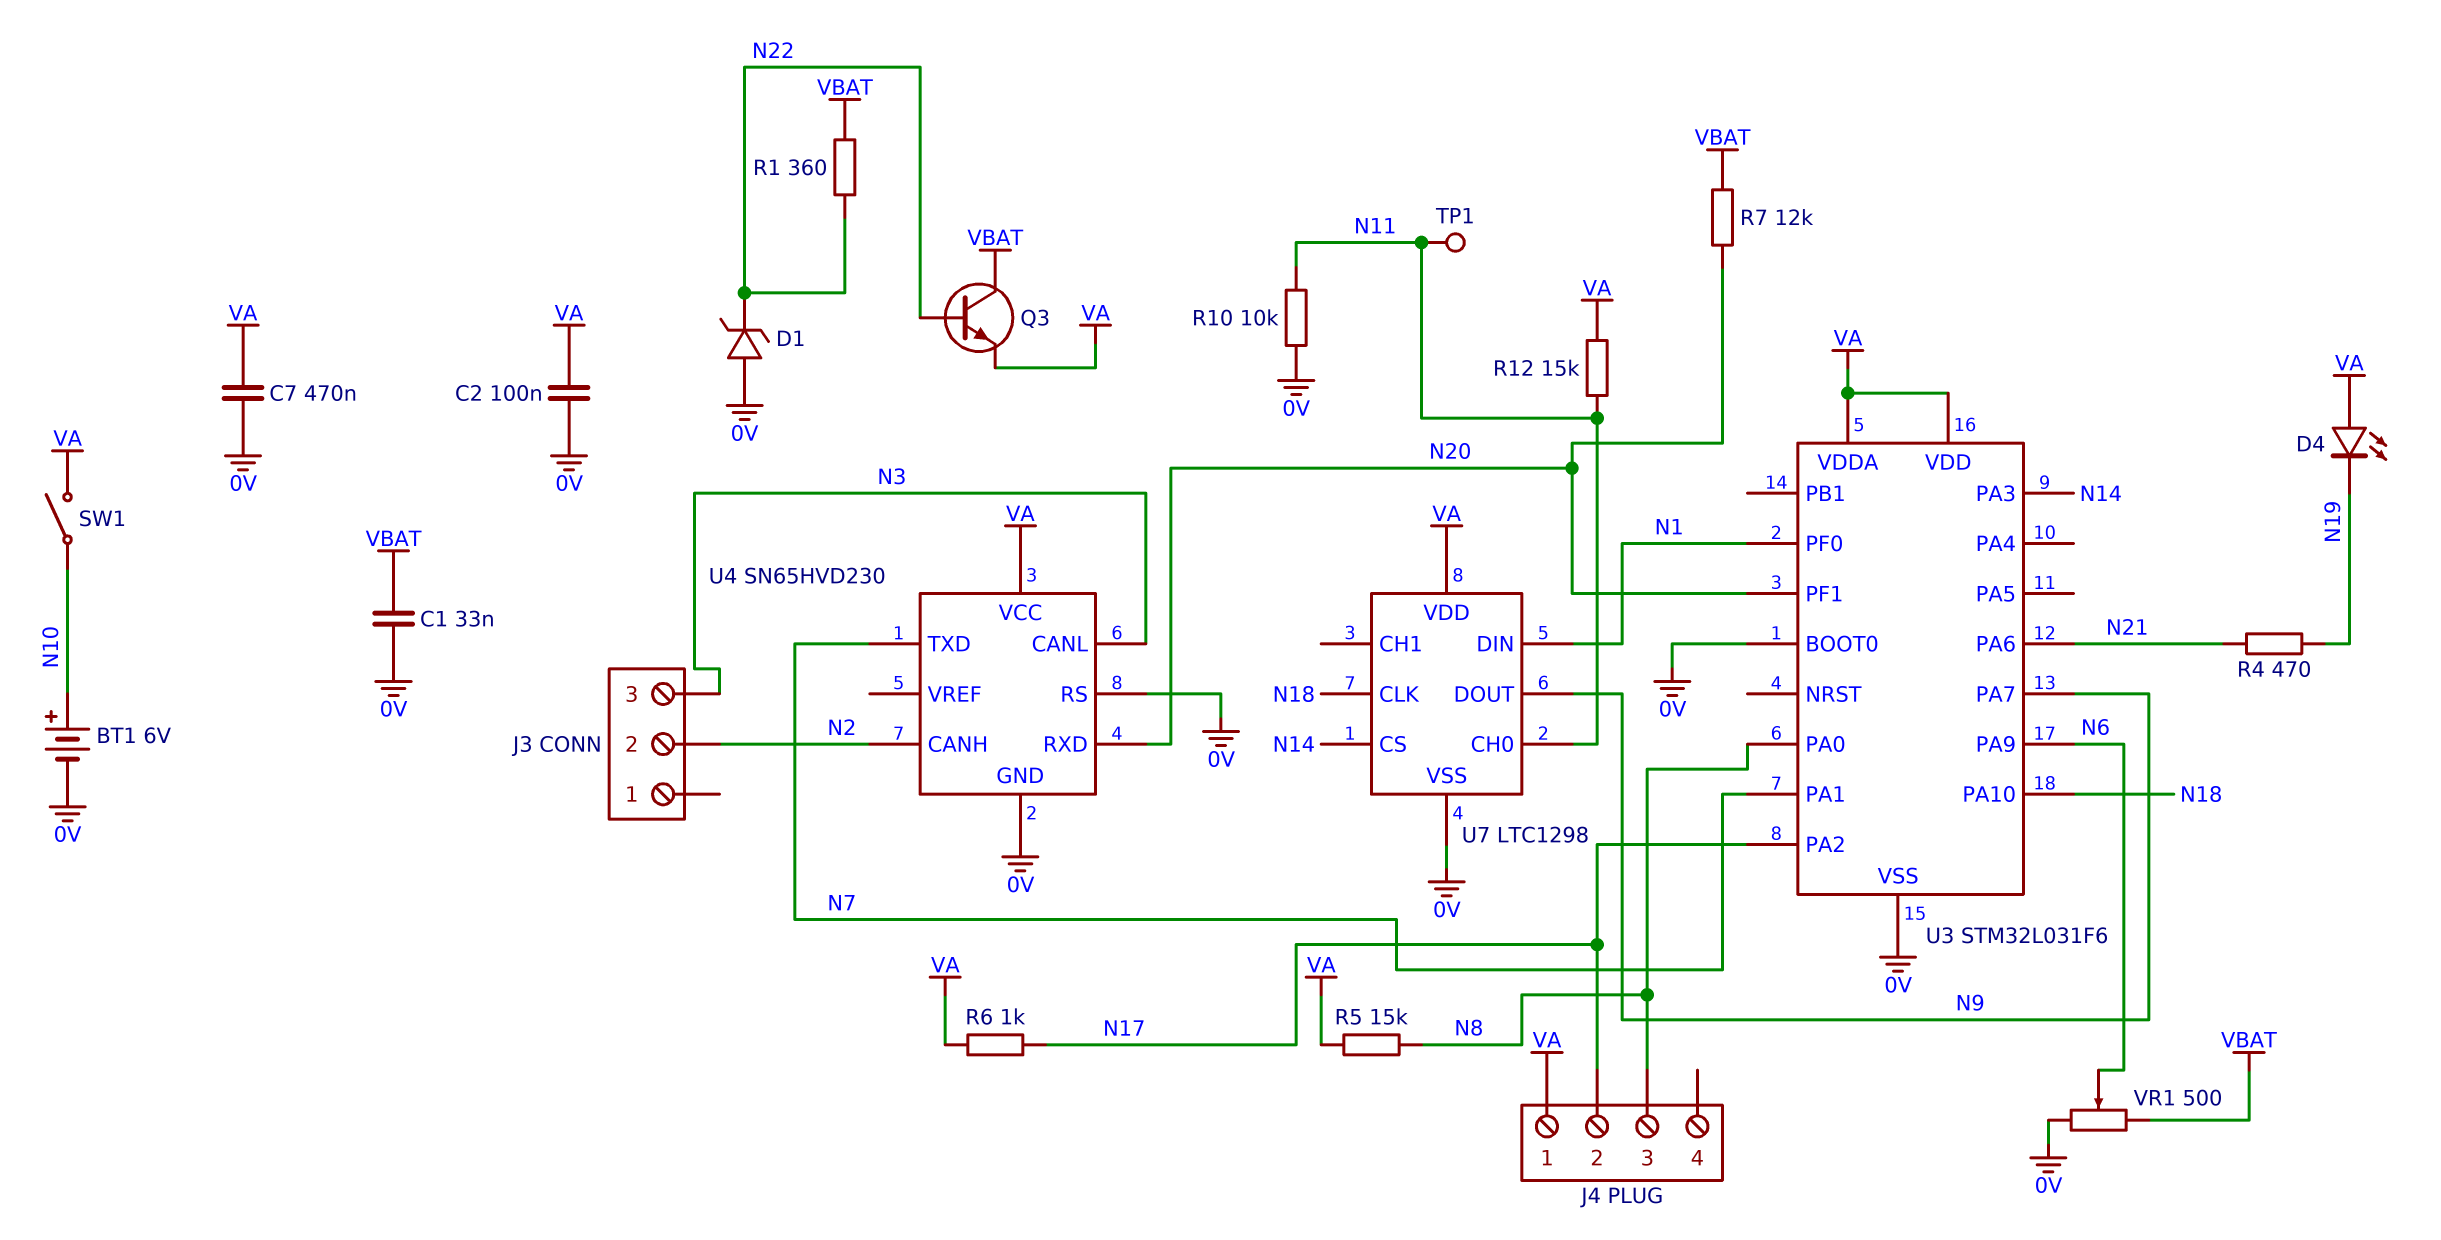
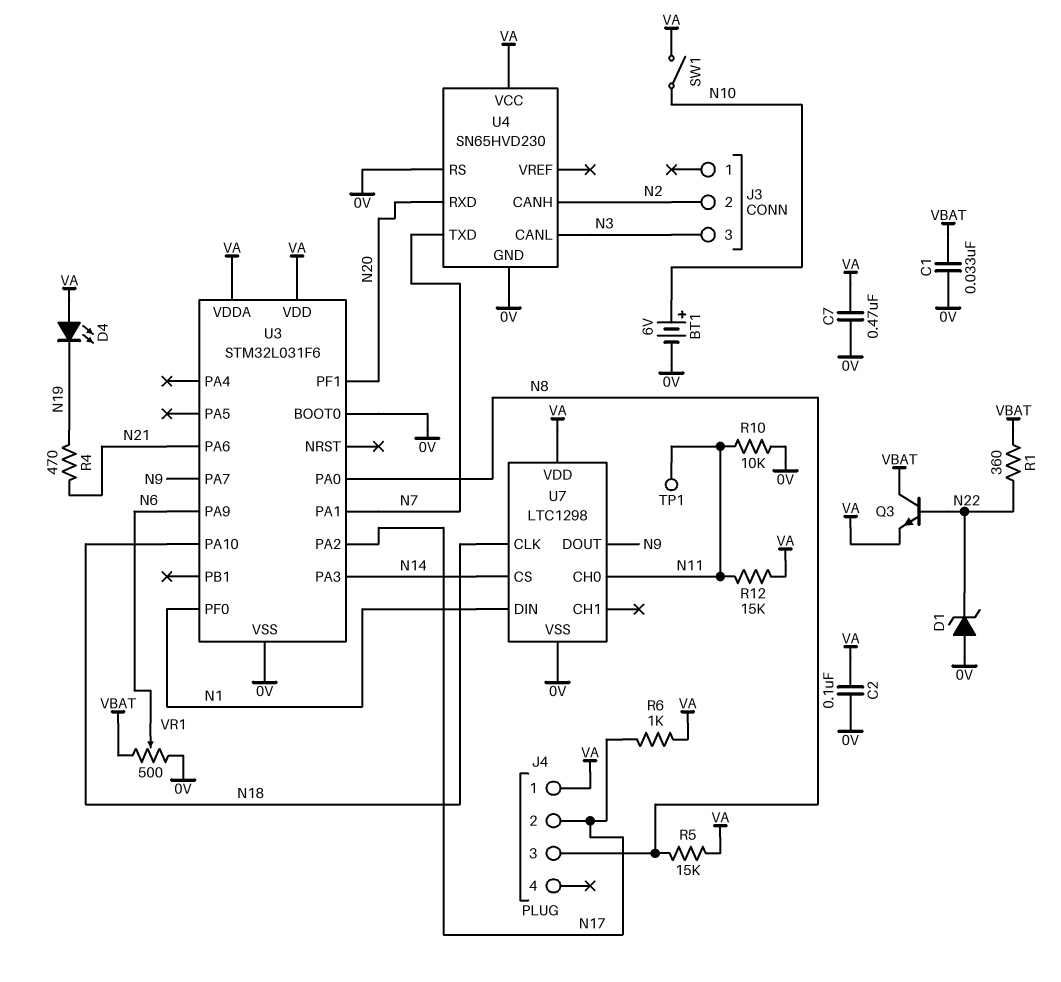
R7: 12k (N20, VBAT) -> none

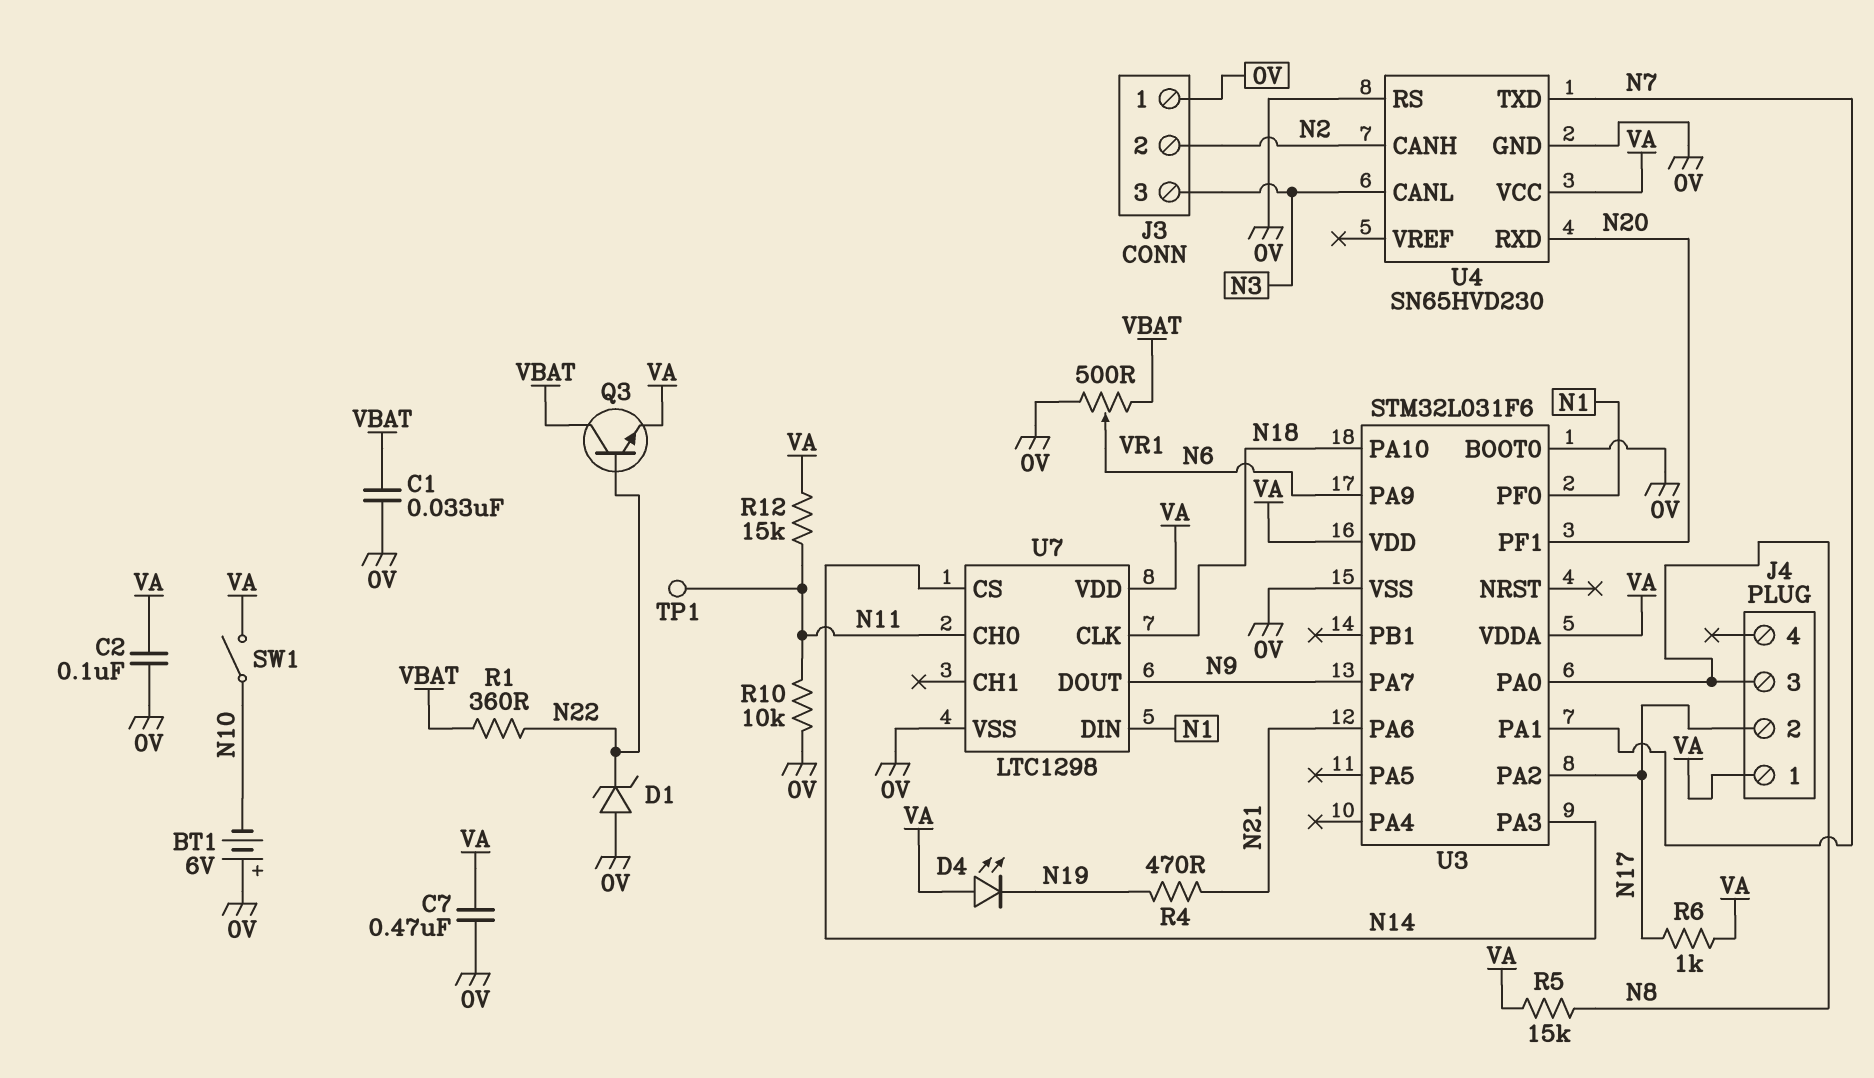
BT1: 6V (plus N10, minus 0V) -> 6V (plus 0V, minus N10)
J3 pin 1: none -> 0V

